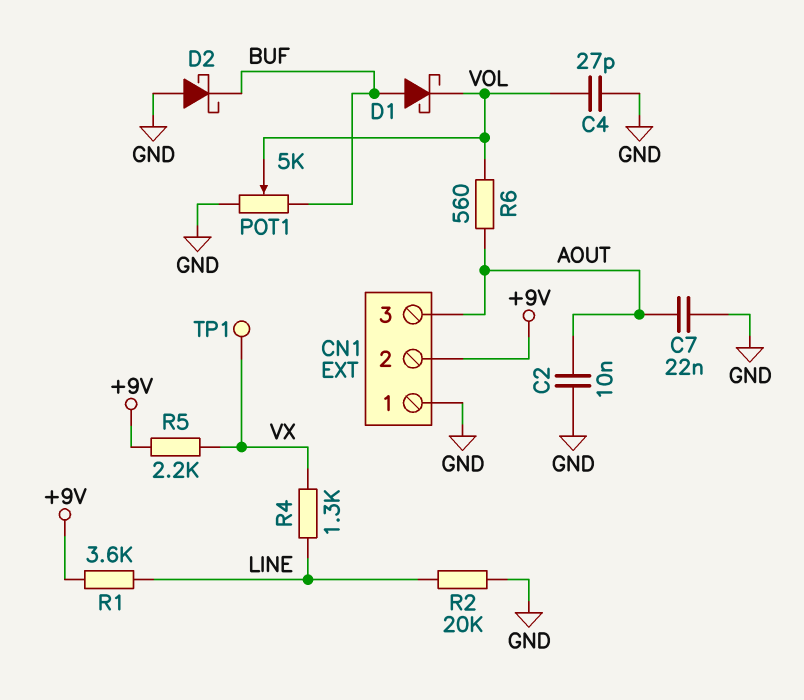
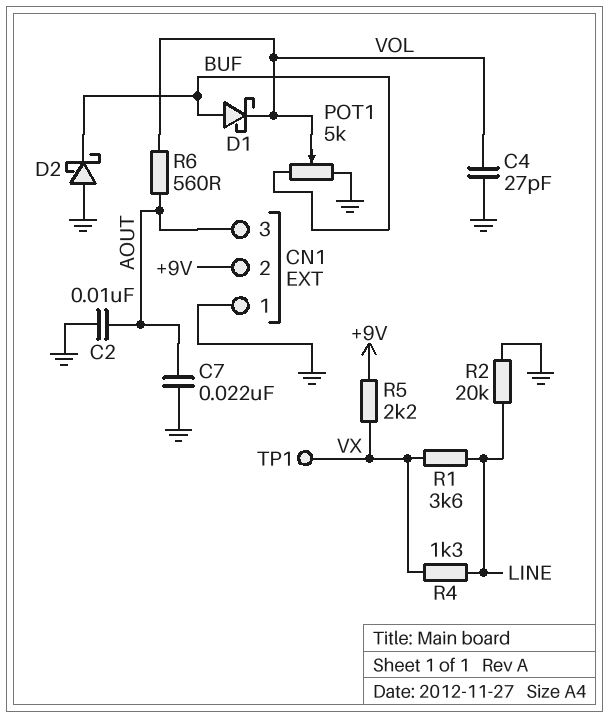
R1: 3.6k (+9V, LINE) -> 3.6k (LINE, VX)

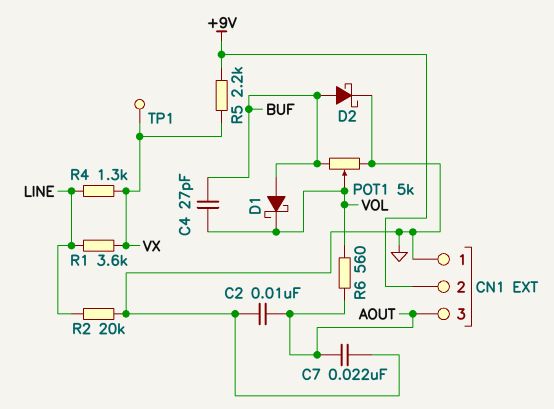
C4: 27pF (GND, VOL) -> 27pF (BUF, VOL)
D2: schottky (A GND, K BUF) -> schottky (A BUF, K GND)

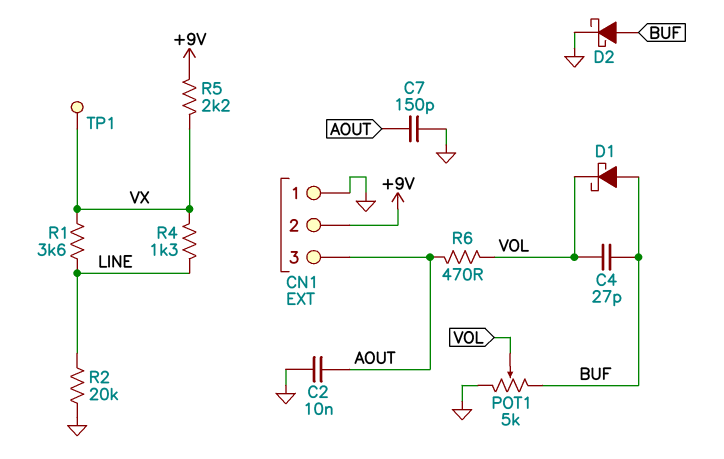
C7: 22nF (AOUT, GND) -> 150pF (AOUT, GND)
R6: 560 (AOUT, VOL) -> 470 (AOUT, VOL)

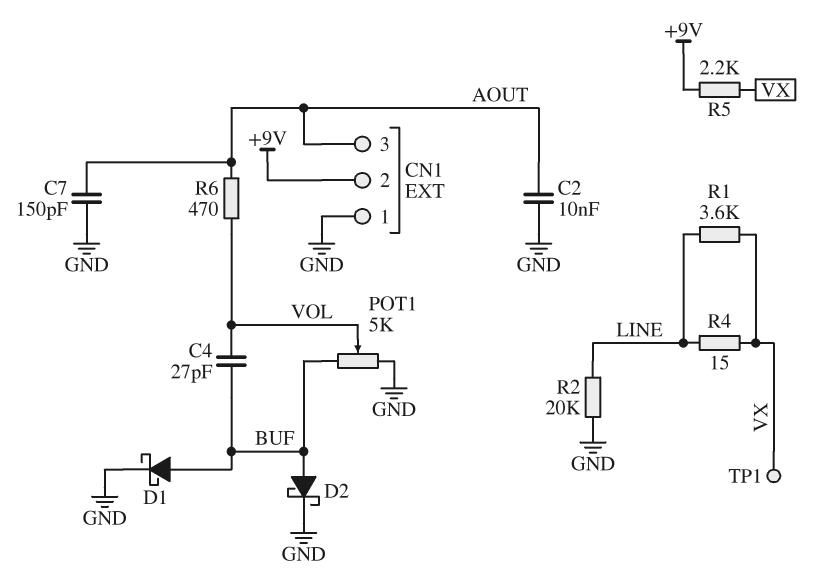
D1: schottky (A BUF, K VOL) -> schottky (A BUF, K GND)
R4: 1.3k (LINE, VX) -> 15 (LINE, VX)

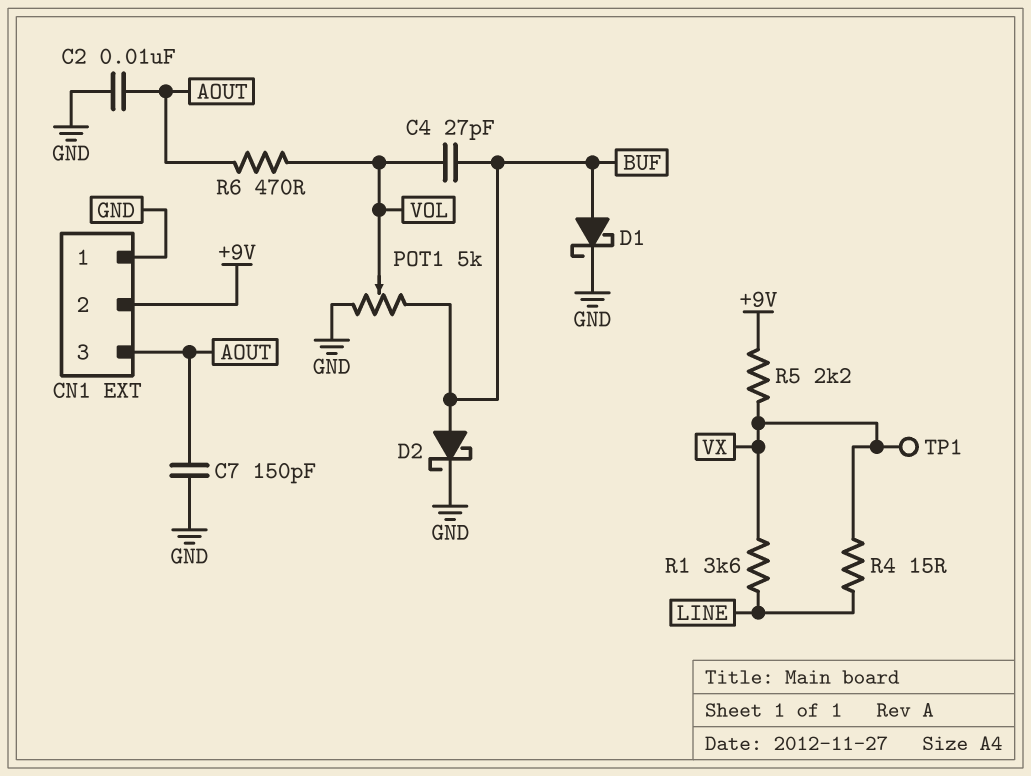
R2: 20k (GND, LINE) -> none

